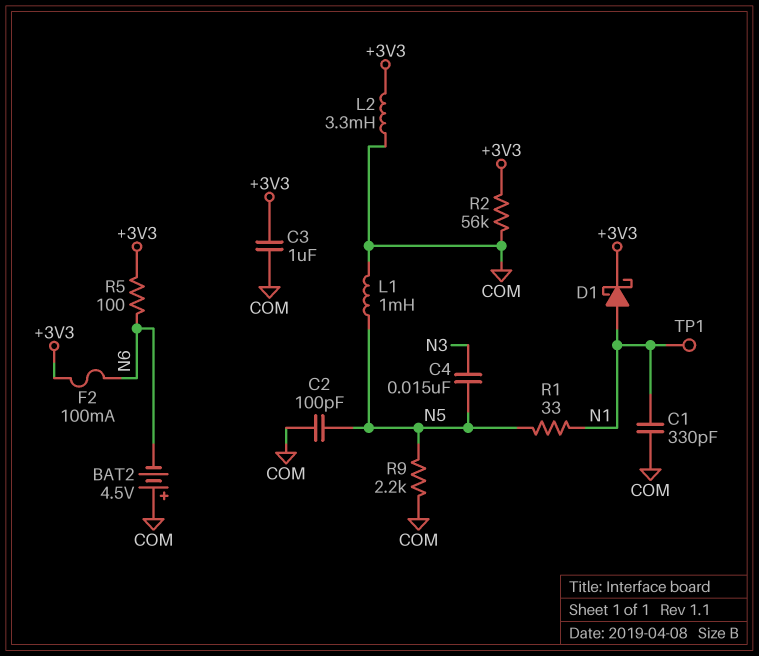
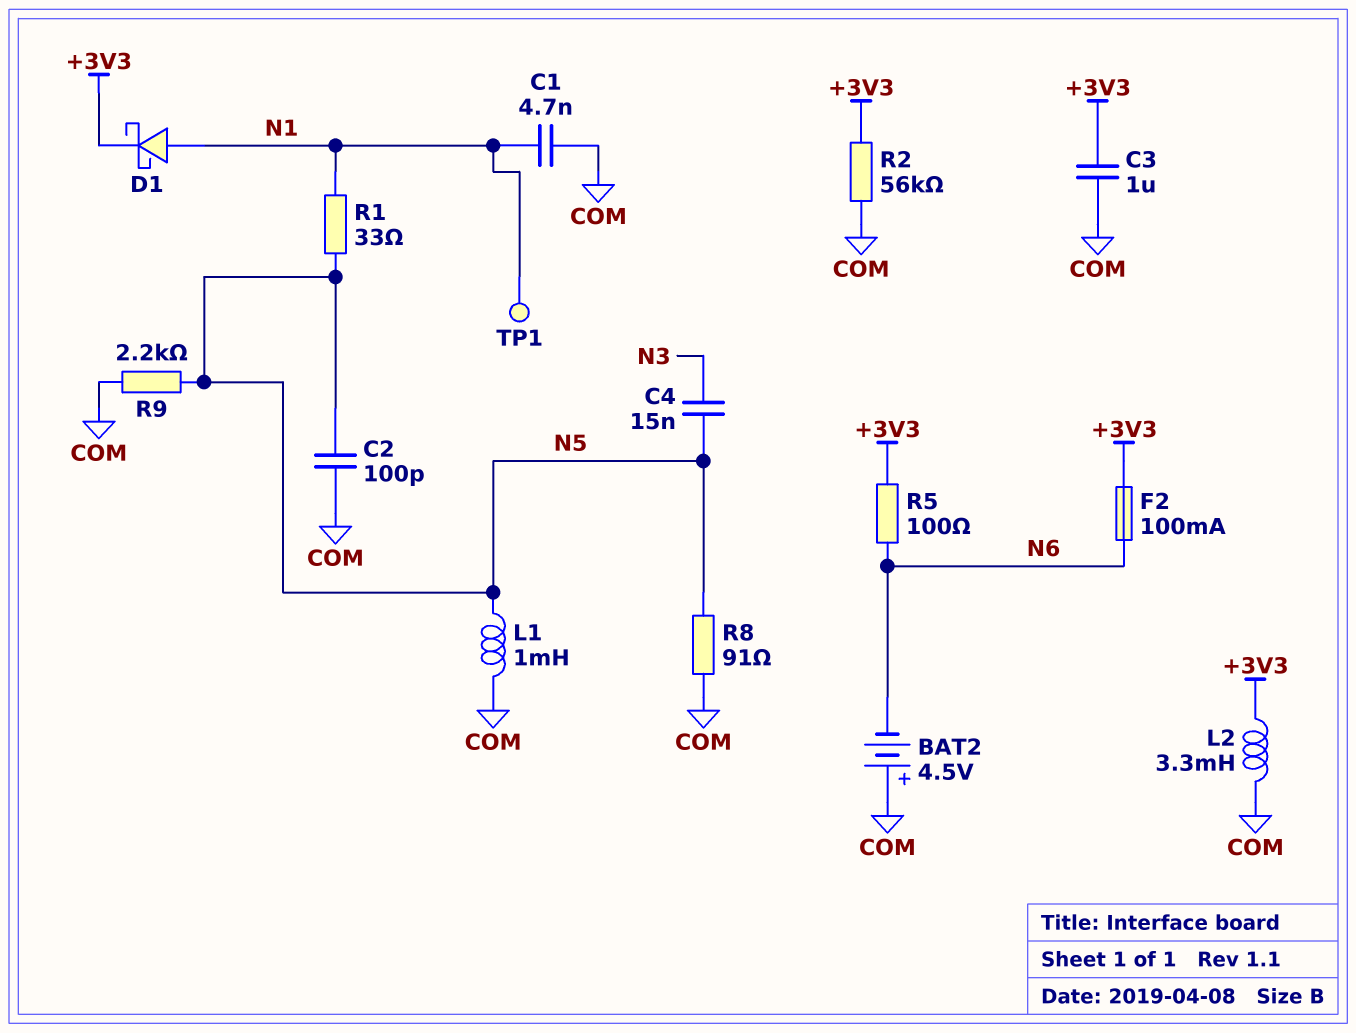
C1: 330pF (COM, N1) -> 4.7nF (COM, N1)
R8: none -> 91 (COM, N5)

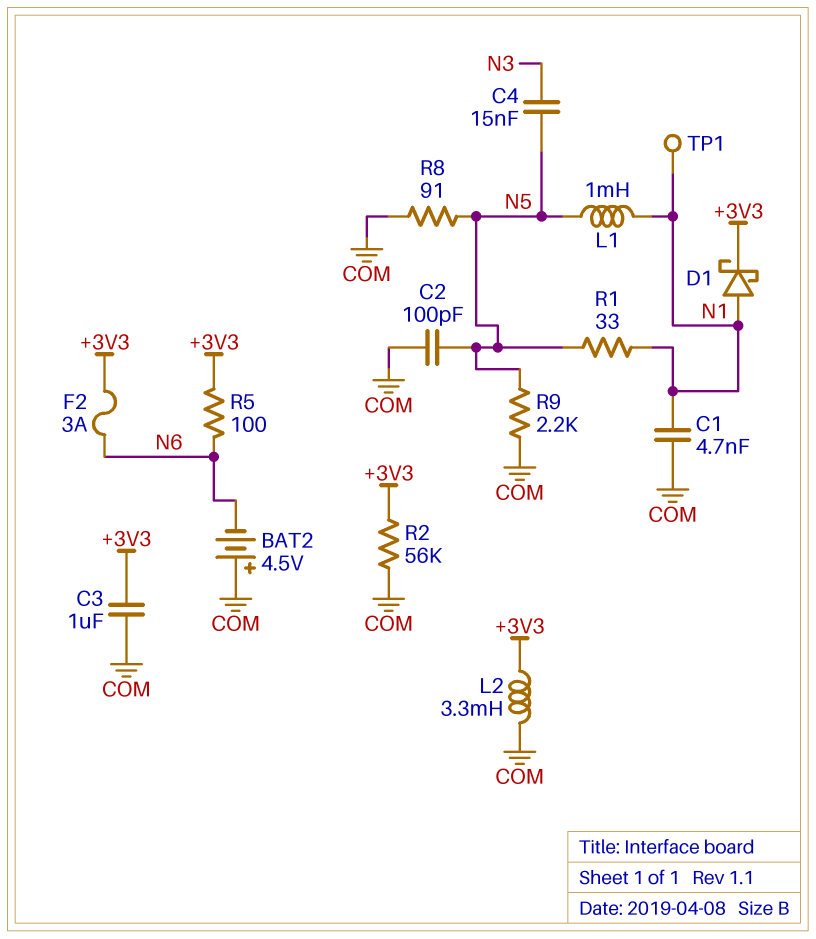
F2: 100mA (+3V3, N6) -> 3A (+3V3, N6)
L1: 1mH (COM, N5) -> 1mH (N1, N5)

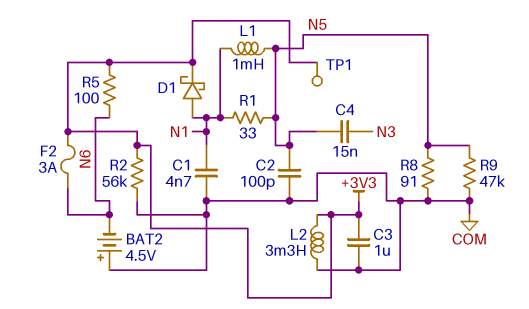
R9: 2.2k (COM, N5) -> 47k (COM, N5)
TP1: test point (N1) -> test point (+3V3)

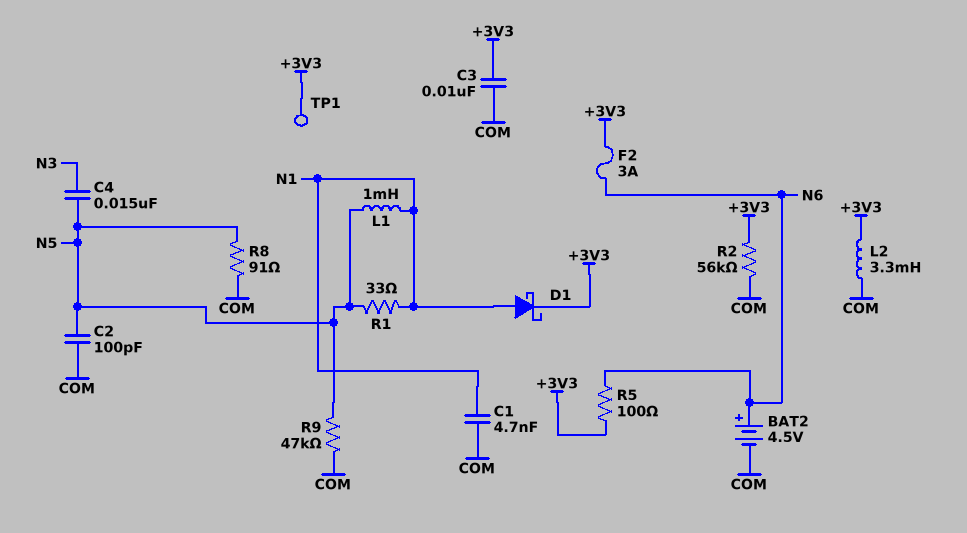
BAT2: 4.5V (plus COM, minus N6) -> 4.5V (plus N6, minus COM)
C3: 1uF (+3V3, COM) -> 10nF (+3V3, COM)

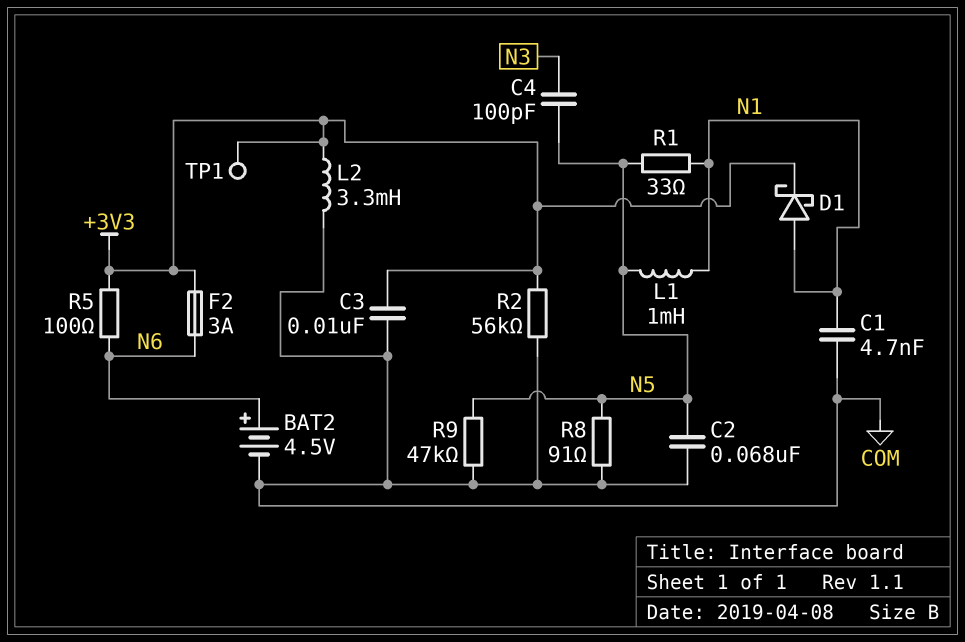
C2: 100pF (COM, N5) -> 68nF (COM, N5)
C4: 15nF (N3, N5) -> 100pF (N3, N5)

